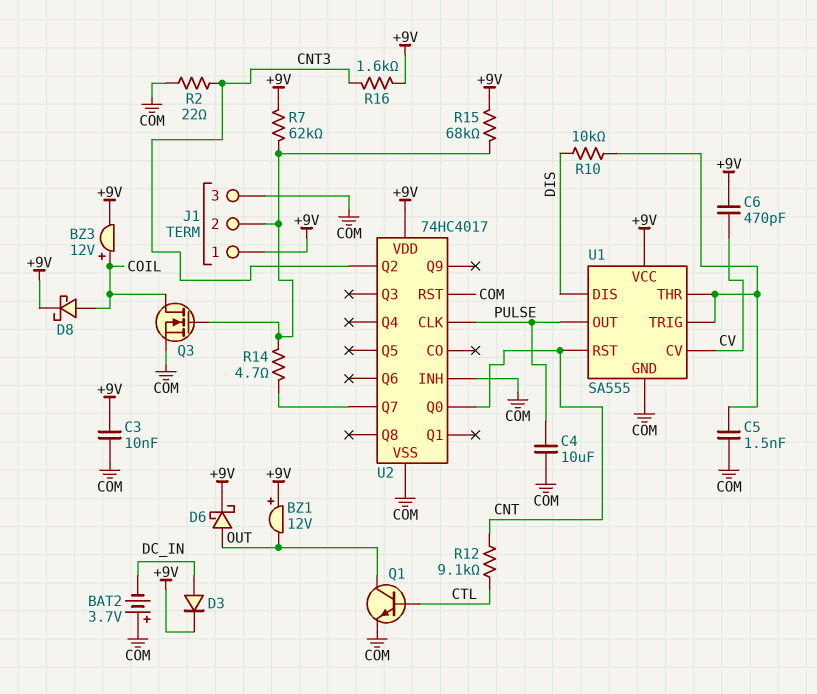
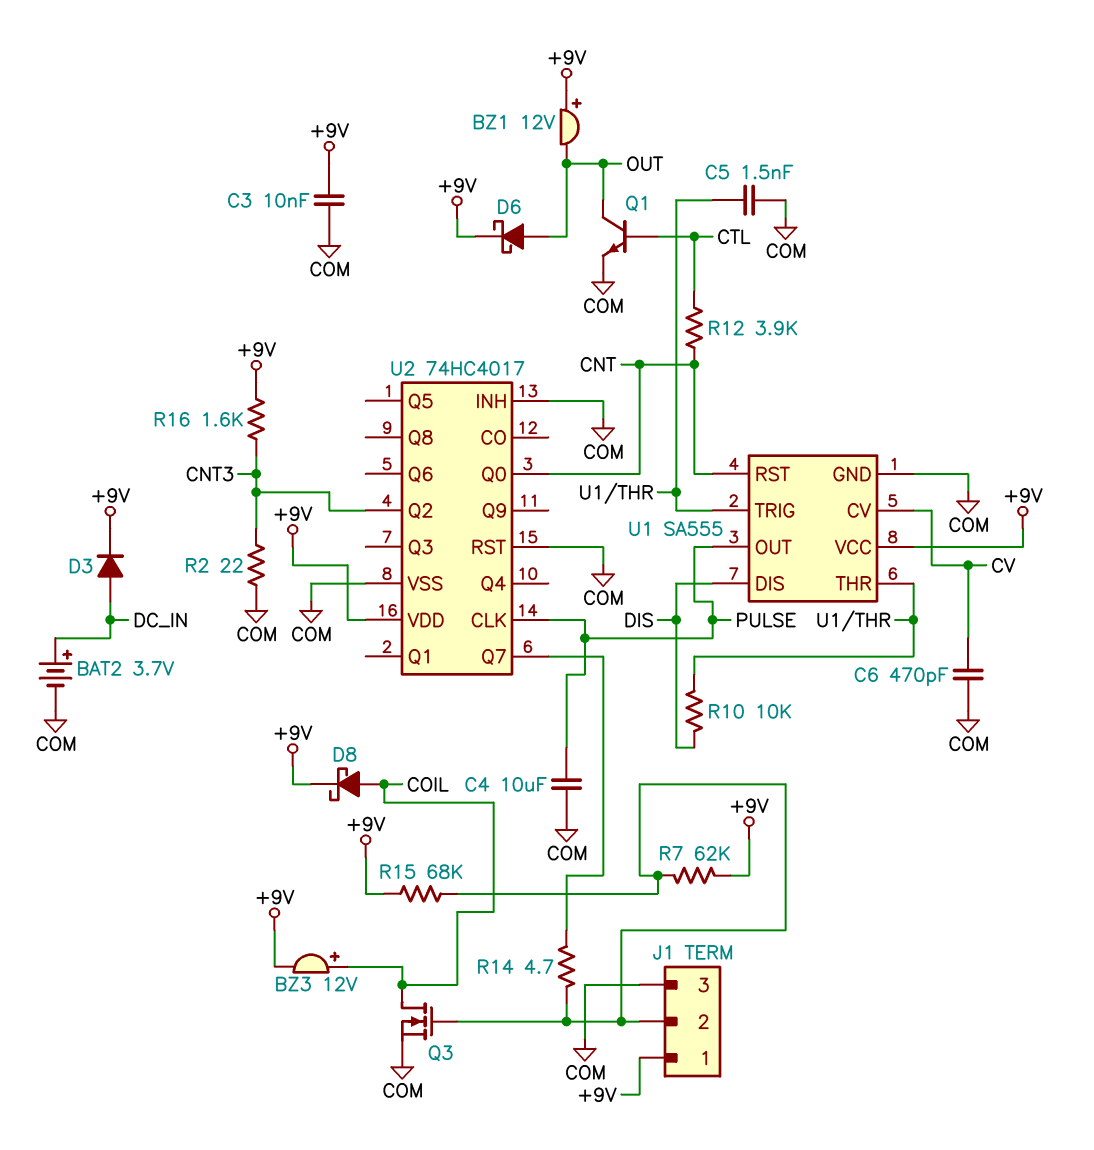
BAT2: 3.7V (plus COM, minus DC_IN) -> 3.7V (plus DC_IN, minus COM)
C6: 470pF (+9V, CV) -> 470pF (COM, CV)
R12: 9.1k (CNT, CTL) -> 3.9k (CNT, CTL)

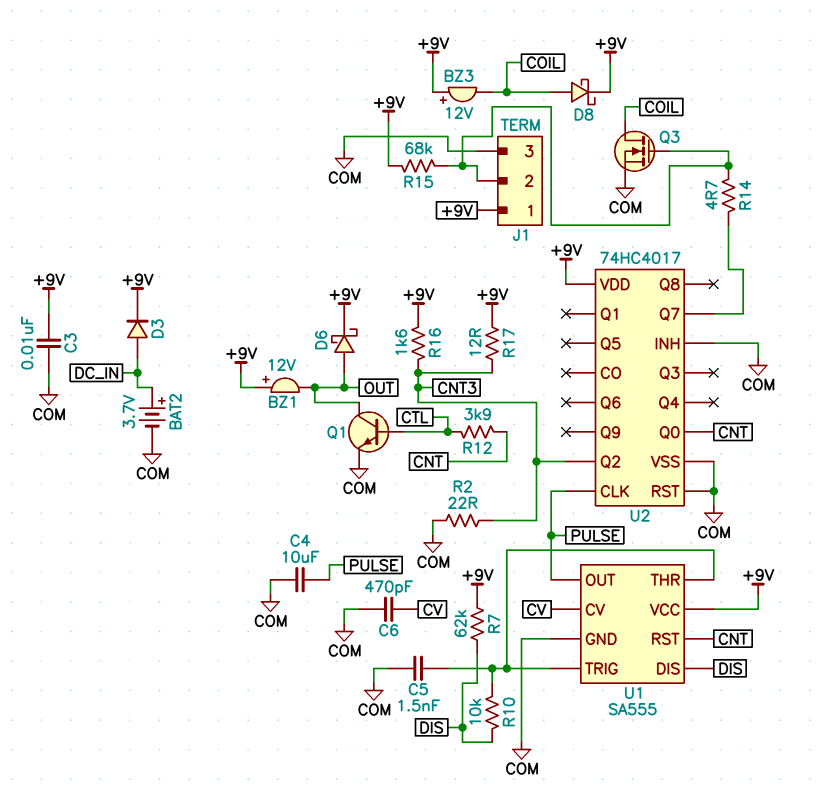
BZ3: buzzer 12V (plus COIL, minus +9V) -> buzzer 12V (plus +9V, minus COIL)
R7: 62k (+9V, J1/2) -> 62k (+9V, DIS)
R17: none -> 12 (+9V, CNT3)

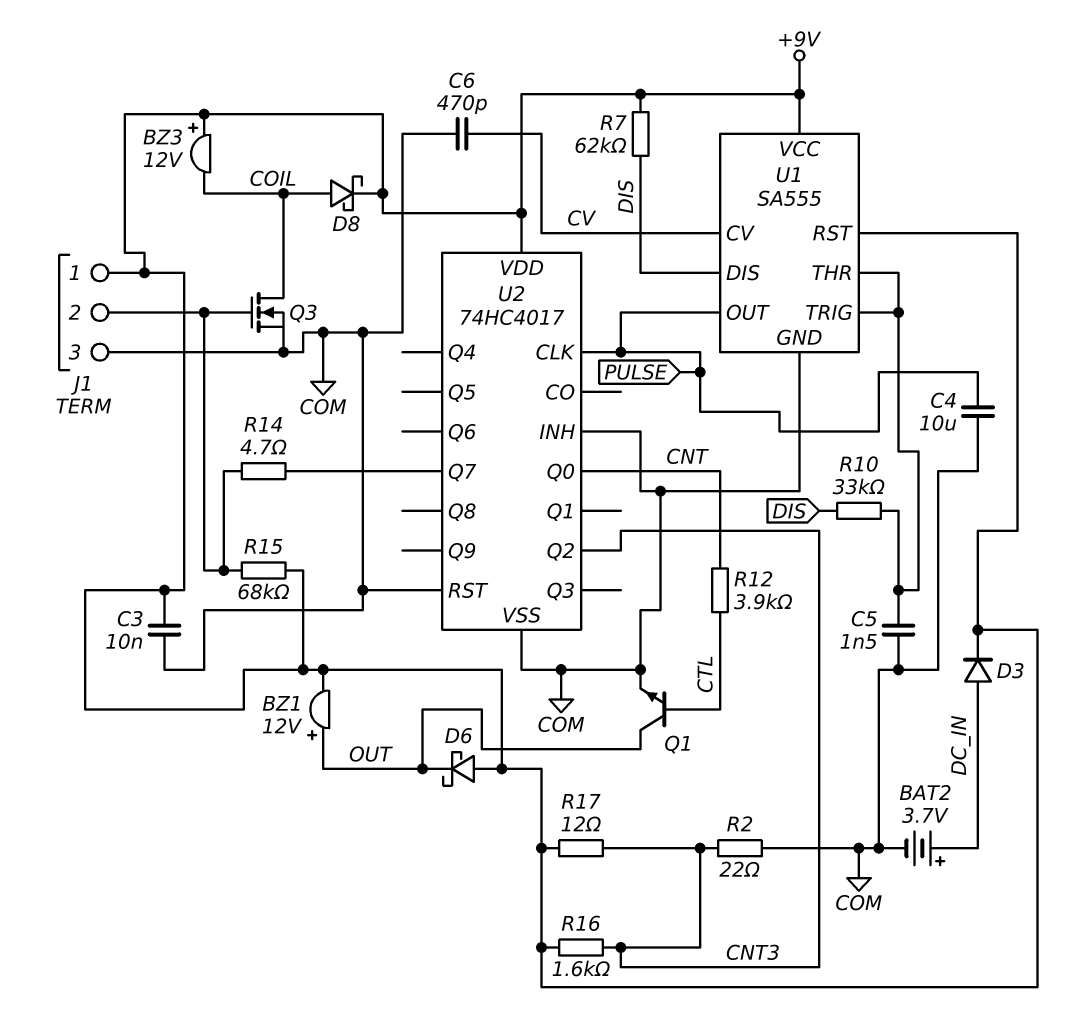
BZ1: buzzer 12V (plus +9V, minus OUT) -> buzzer 12V (plus OUT, minus +9V)
D6: schottky (A OUT, K +9V) -> schottky (A +9V, K OUT)
R10: 10k (DIS, U1/THR) -> 33k (DIS, U1/THR)
U1 pin RST: CNT -> +9V

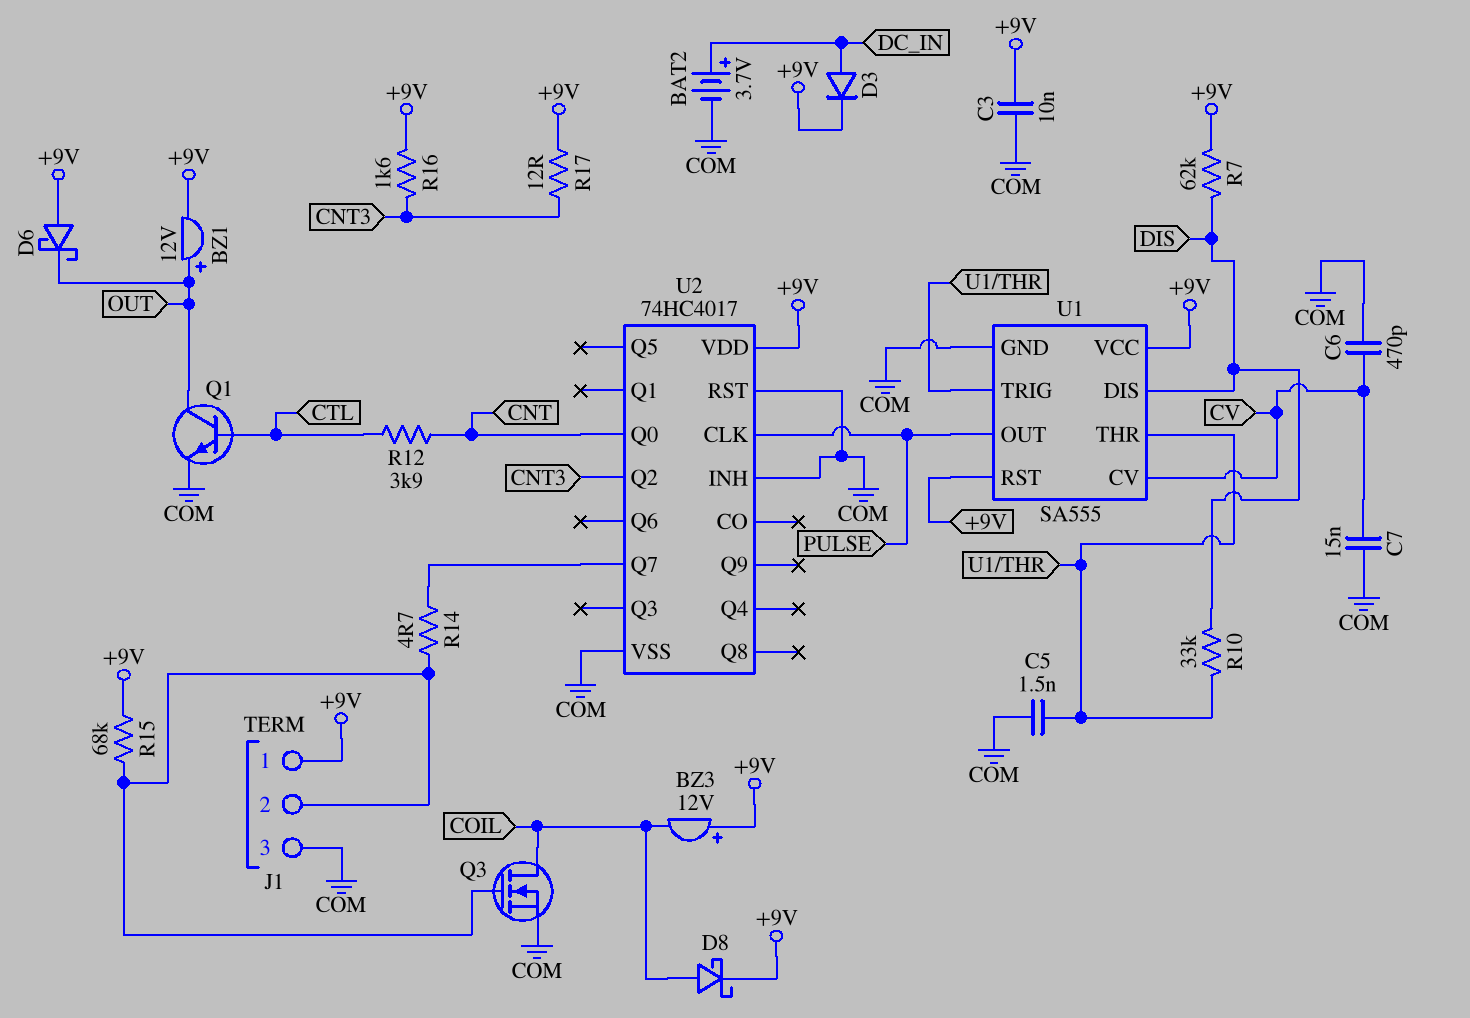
C4: 10uF (COM, PULSE) -> none
C7: none -> 15nF (COM, CV)
R2: 22 (CNT3, COM) -> none

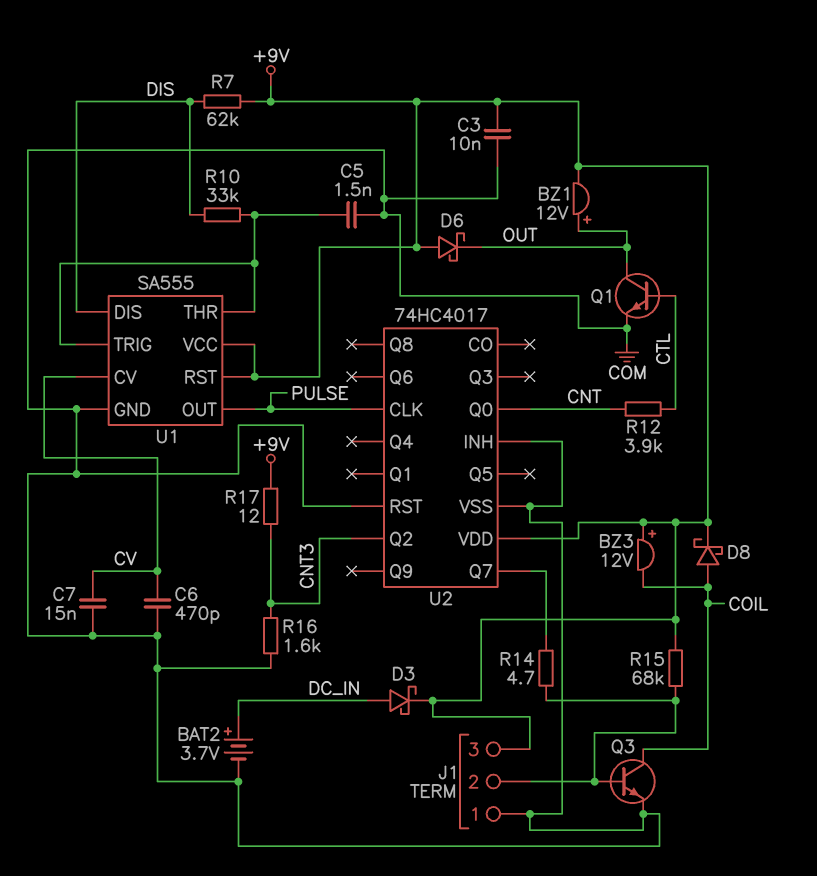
D3: diode (A DC_IN, K +9V) -> schottky (A DC_IN, K +9V)
J1 pin 1: +9V -> COM
J1 pin 3: COM -> +9V
Q3: NMOS (G J1/2, D COIL, S COM) -> NPN (B J1/2, C COIL, E COM)
R16: 1.6k (+9V, CNT3) -> 1.6k (CNT3, COM)

